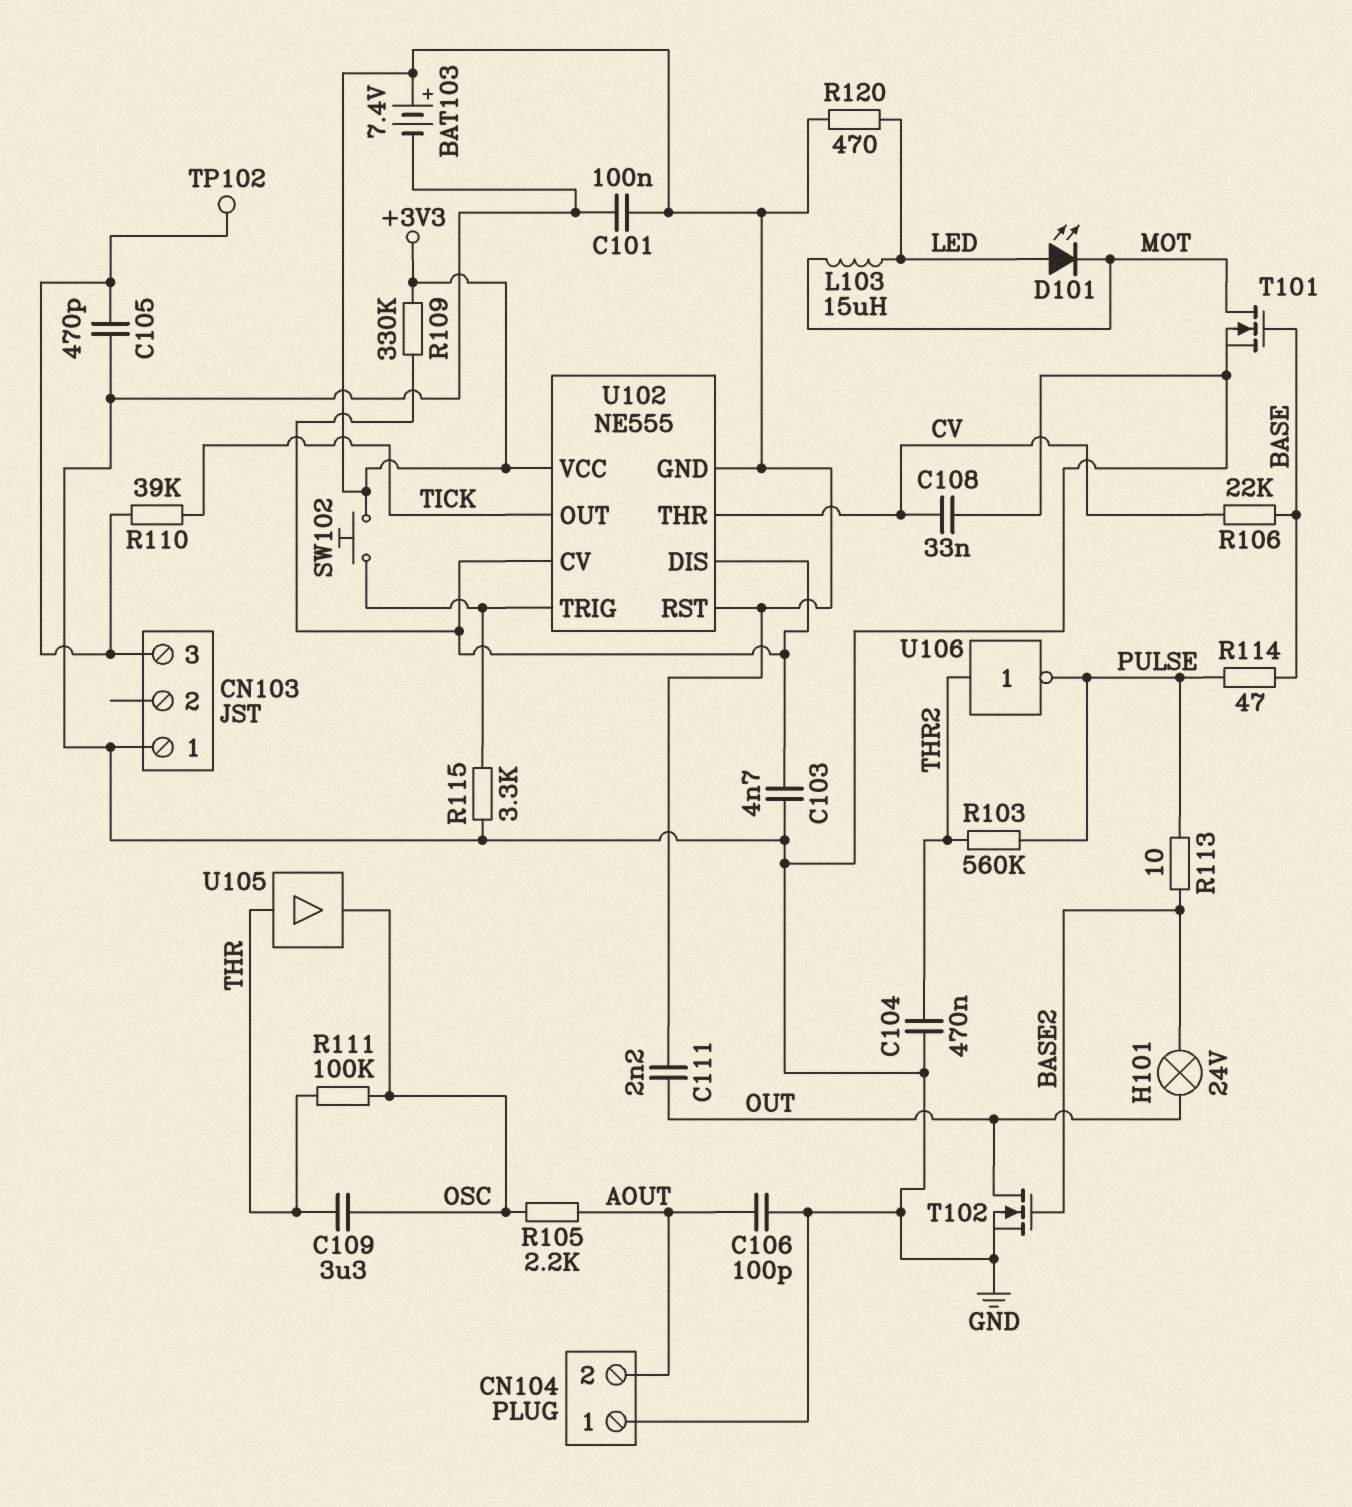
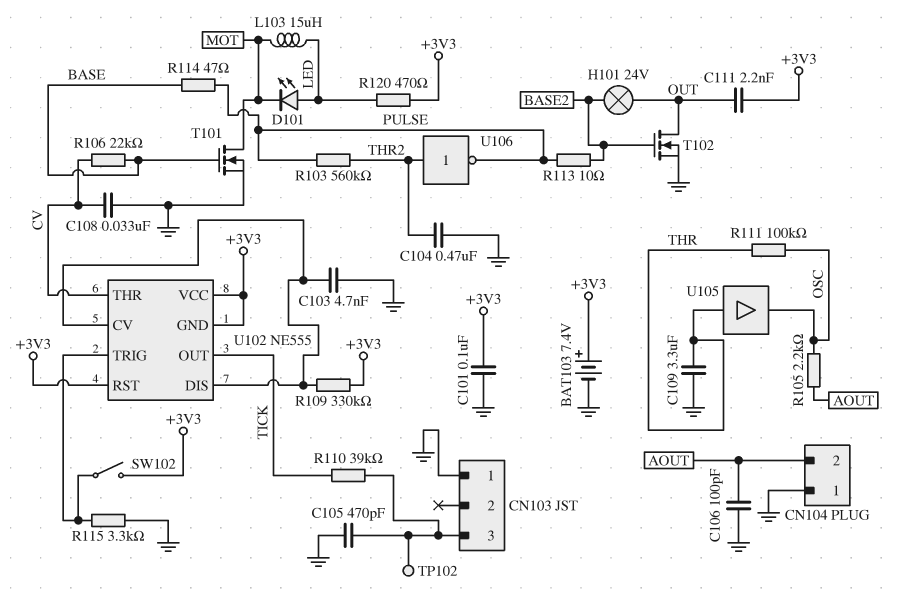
C109: 3.3uF (OSC, THR) -> 3.3uF (GND, THR)
SW102: button (+3V3, U102/TRIG) -> switch (+3V3, U102/TRIG)

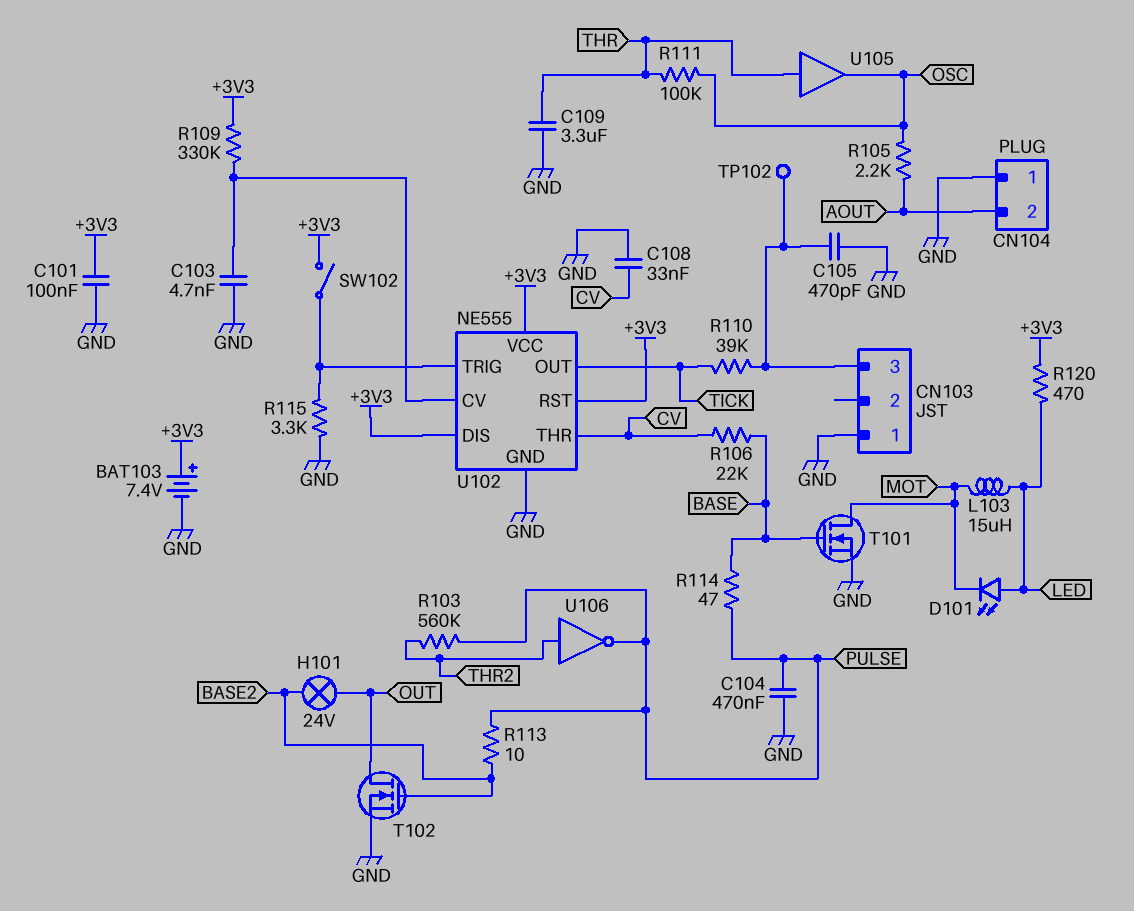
C104: 470nF (GND, THR2) -> 470nF (GND, PULSE)
C106: 100pF (AOUT, GND) -> none
C111: 2.2nF (+3V3, OUT) -> none
U102 pin DIS: U102/CV -> +3V3
U102 pin GND: +3V3 -> GND

